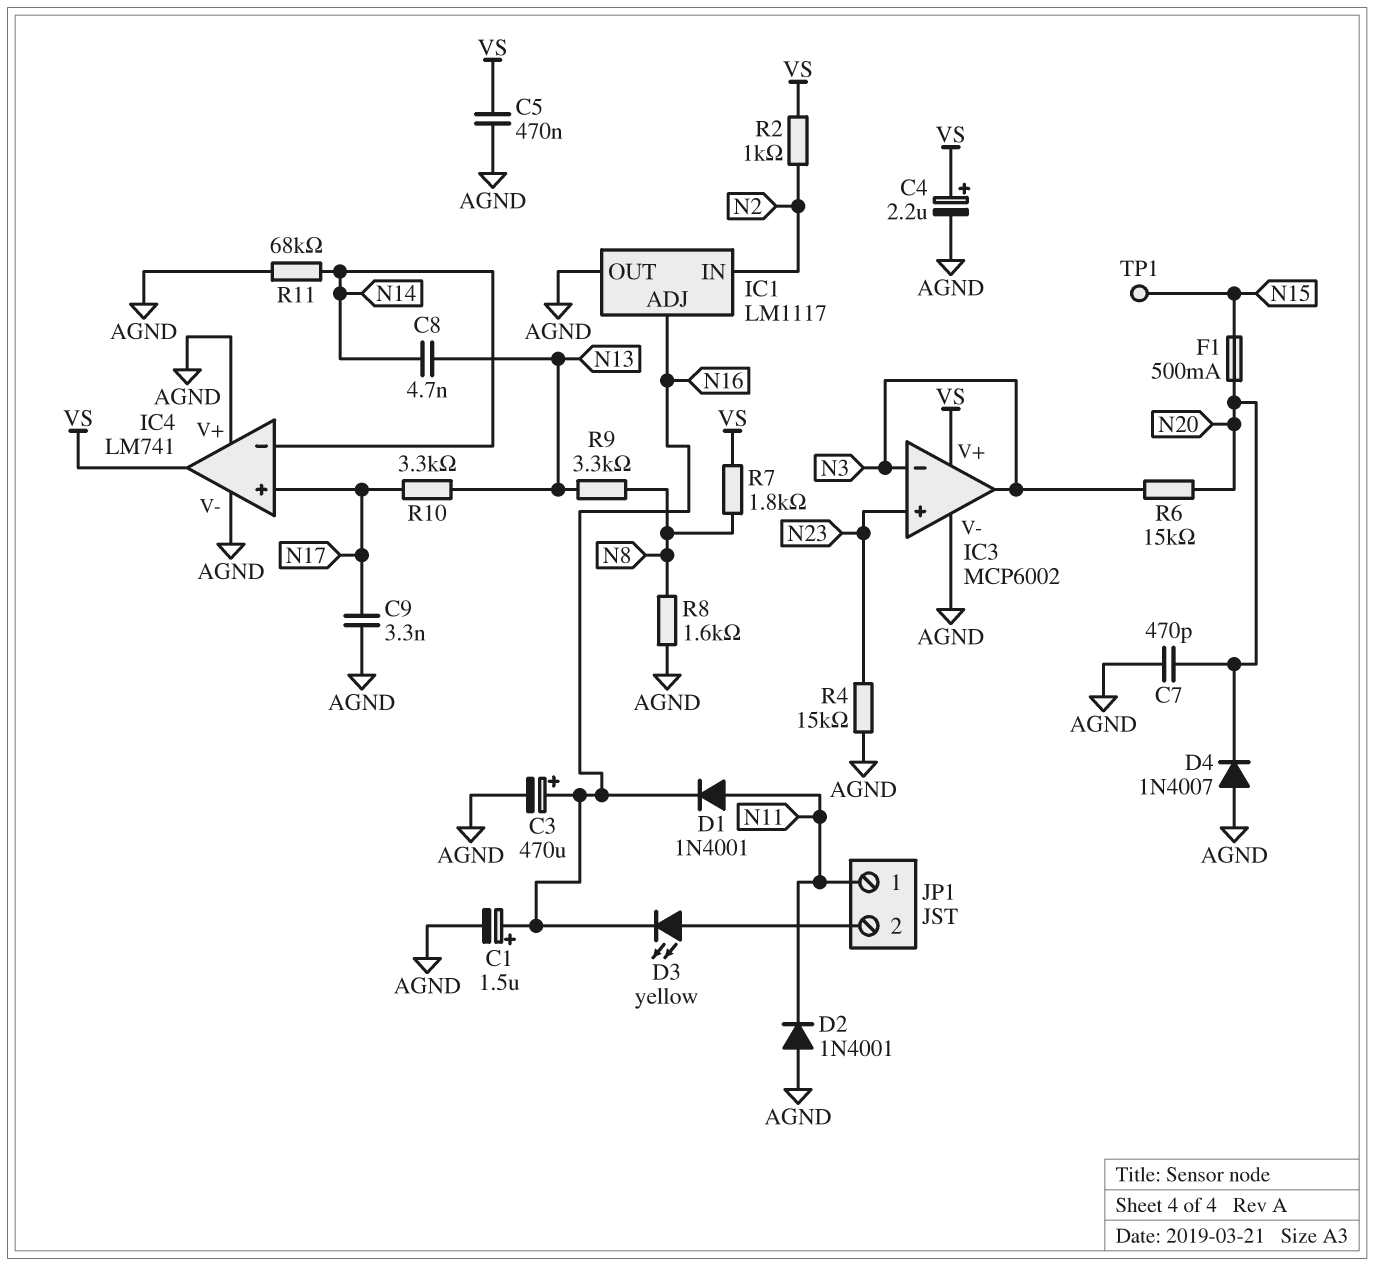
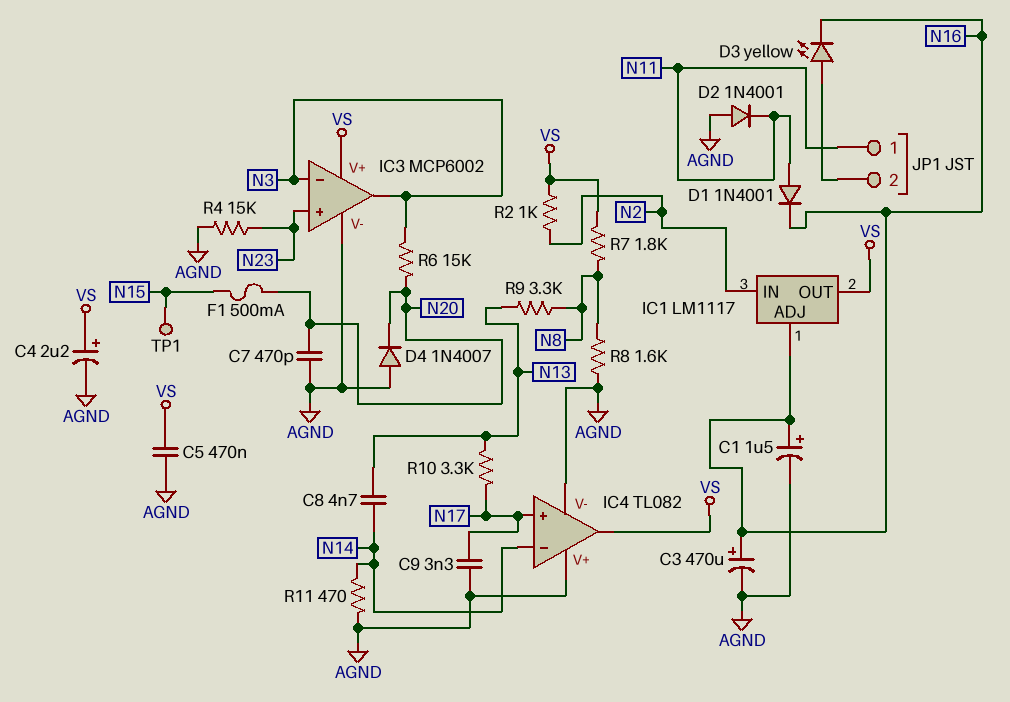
IC1 pin OUT: AGND -> VS
IC4: LM741 -> TL082
R11: 68k (AGND, N14) -> 470 (AGND, N14)

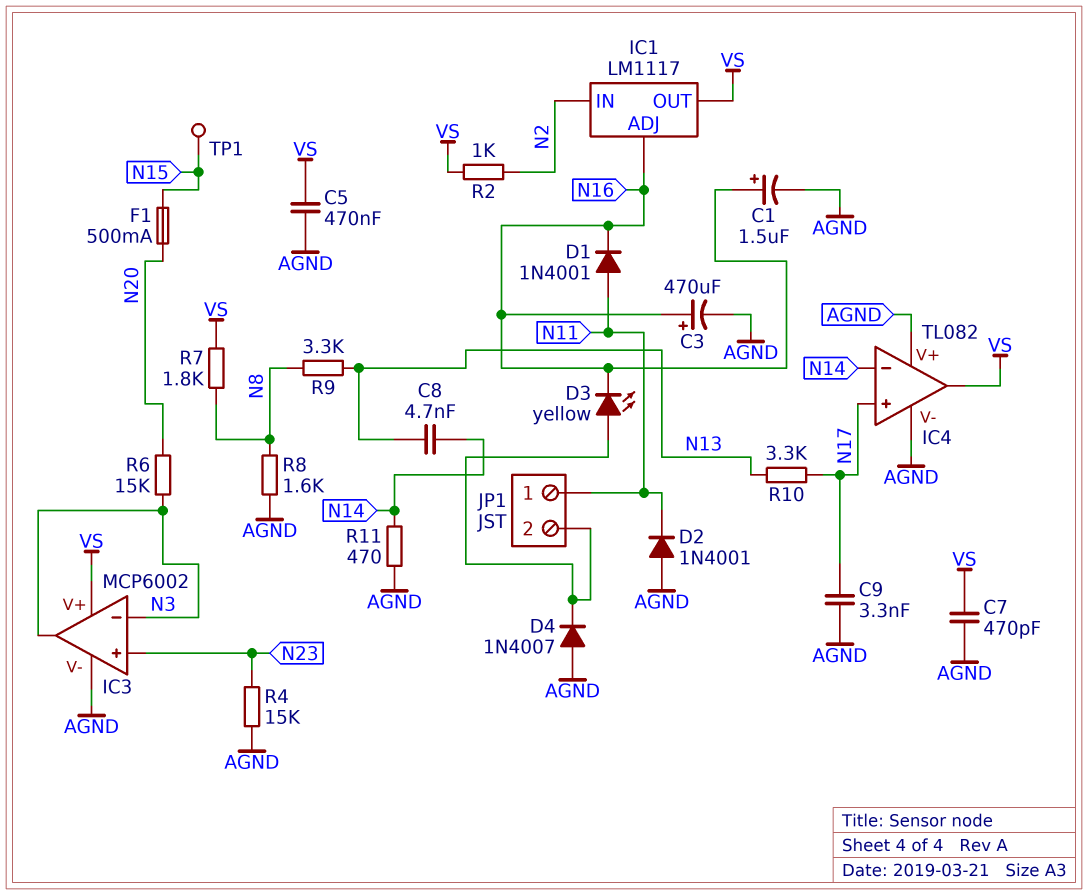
C4: 2.2uF (plus VS, minus AGND) -> none
C7: 470pF (AGND, N20) -> 470pF (AGND, VS)
D4: diode 1N4007 (A AGND, K N20) -> diode 1N4007 (A AGND, K JP1/2)

